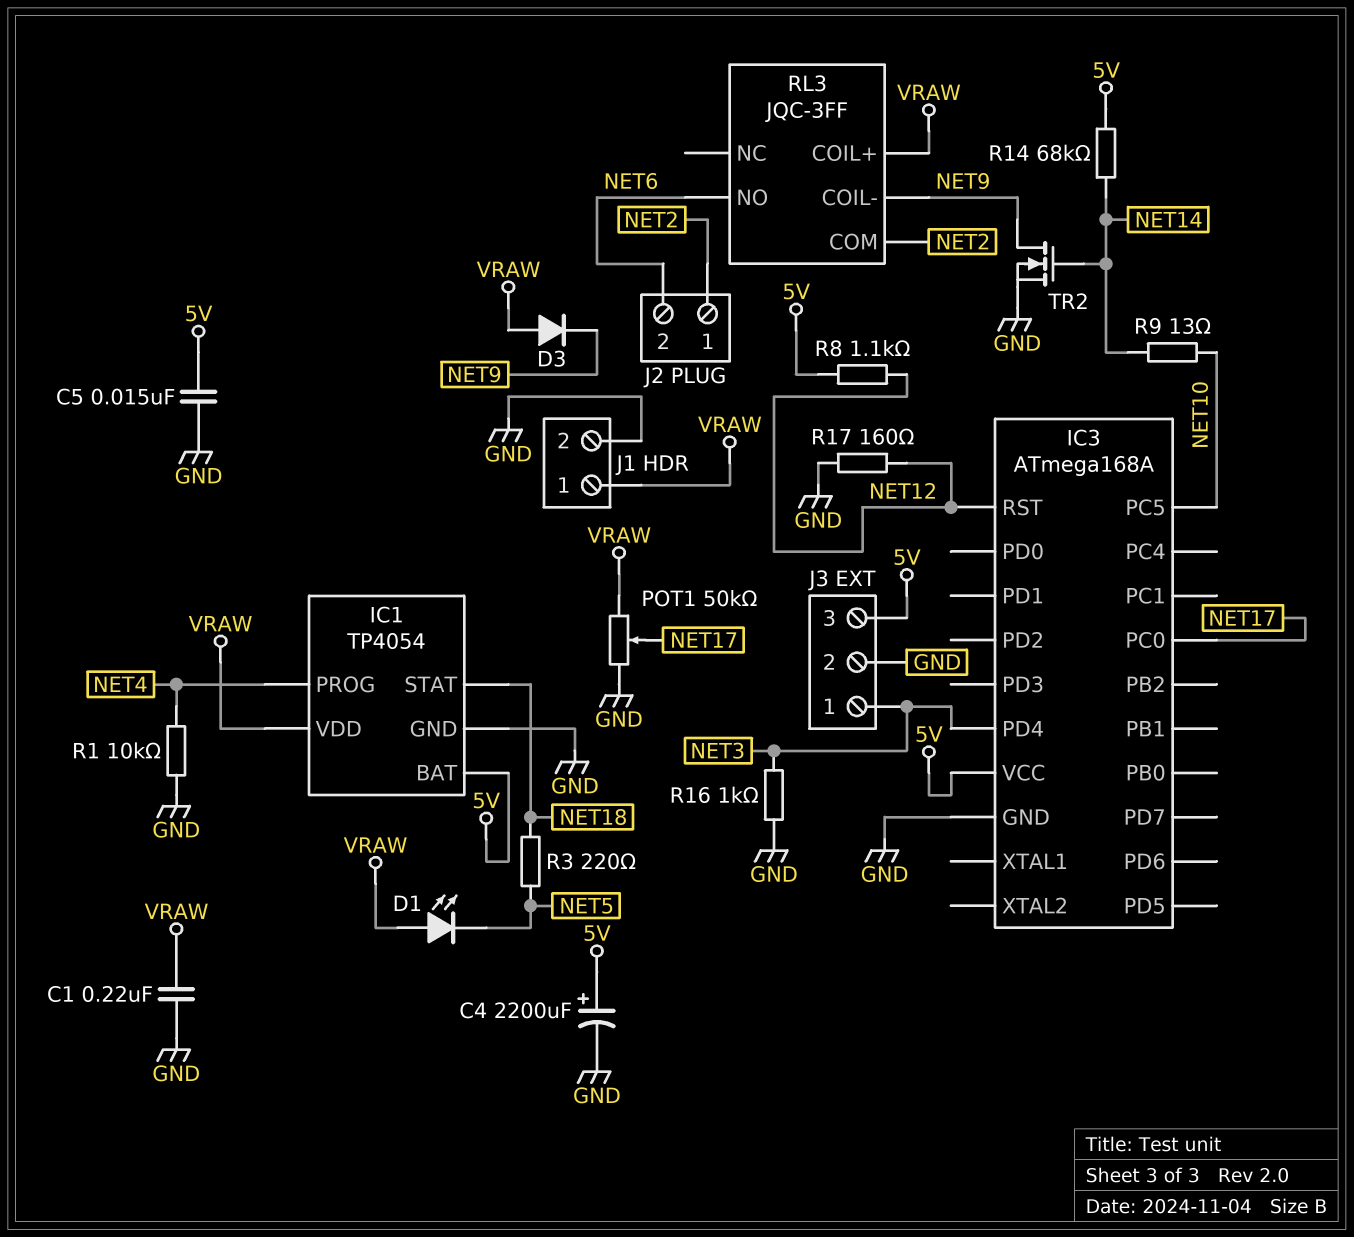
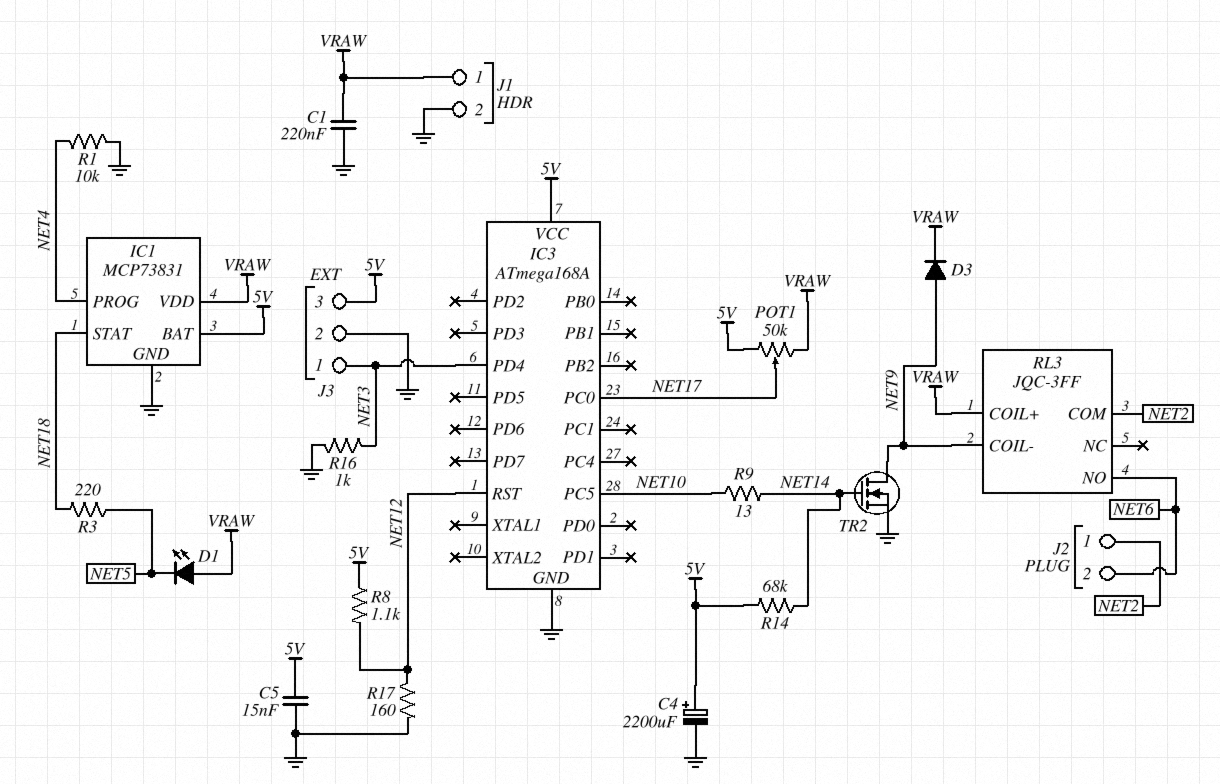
D3: diode (A VRAW, K NET9) -> diode (A NET9, K VRAW)
IC1: TP4054 -> MCP73831
POT1: 50k (GND, VRAW, wiper NET17) -> 50k (5V, VRAW, wiper NET17)

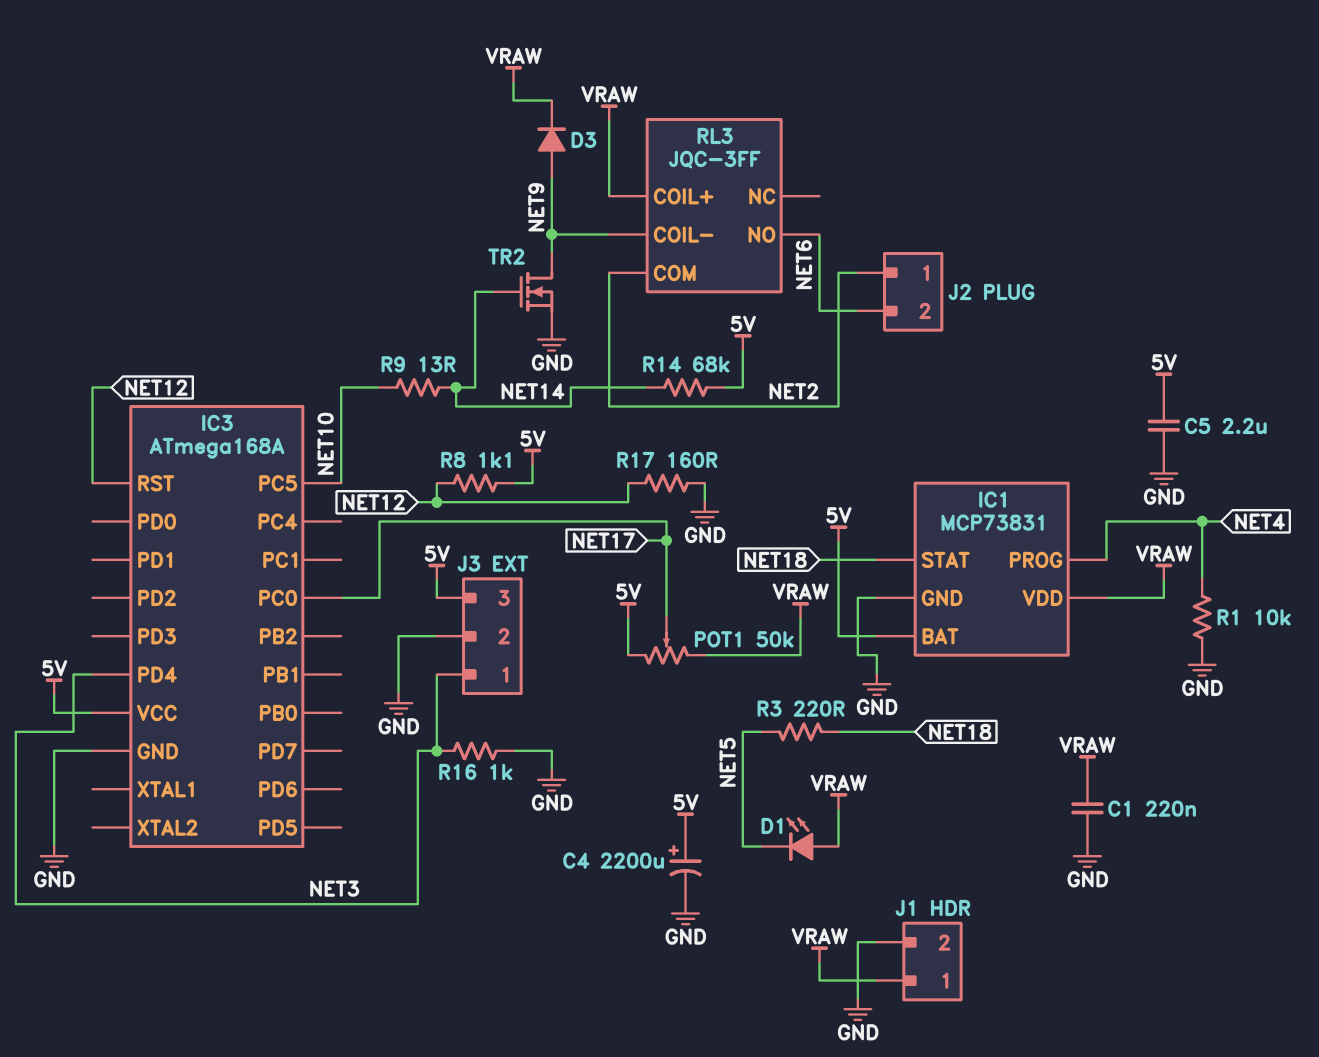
C5: 15nF (5V, GND) -> 2.2uF (5V, GND)

